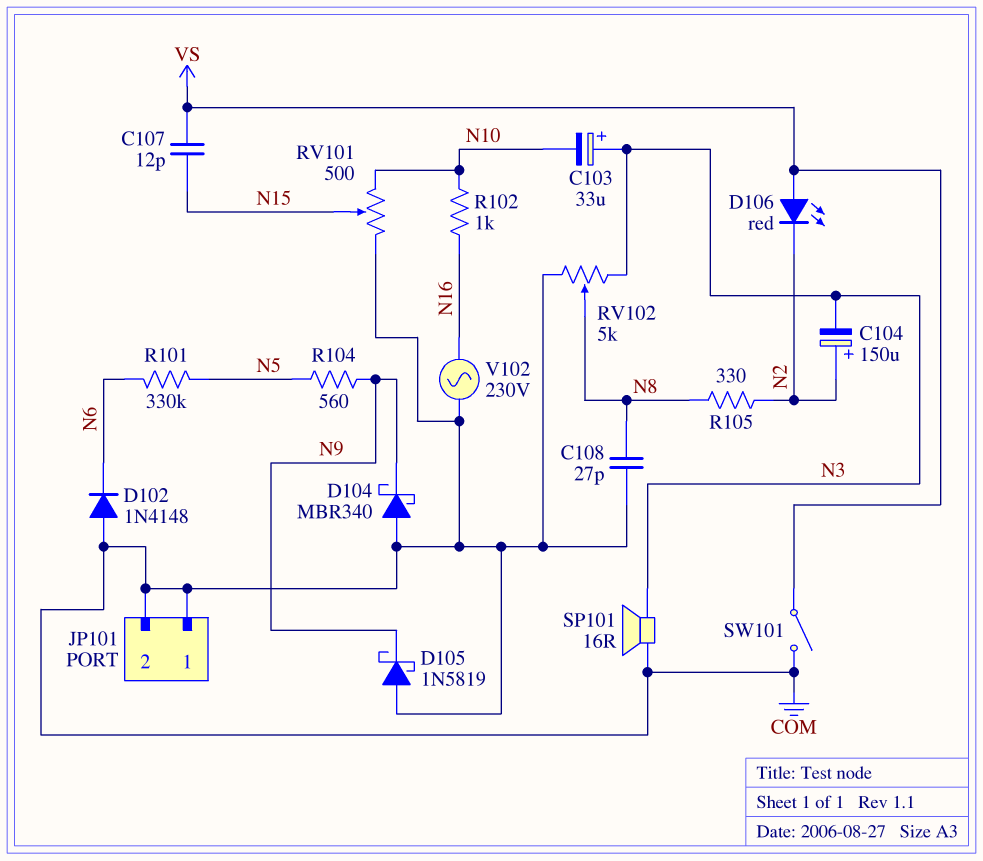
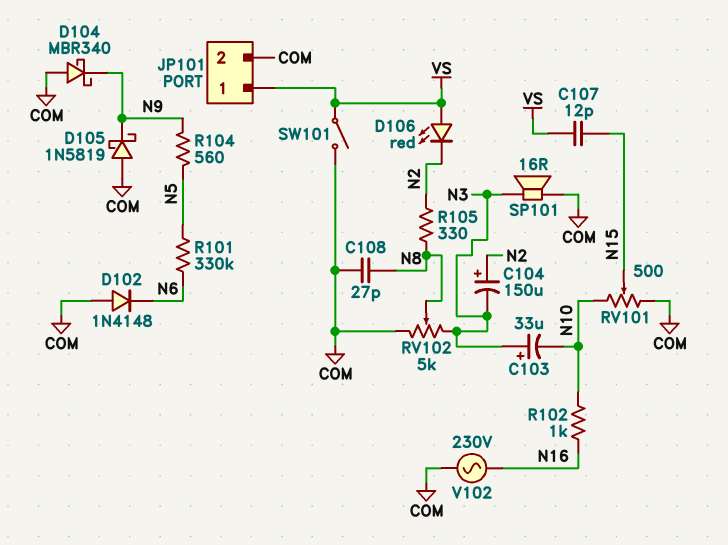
JP101 pin 1: COM -> VS

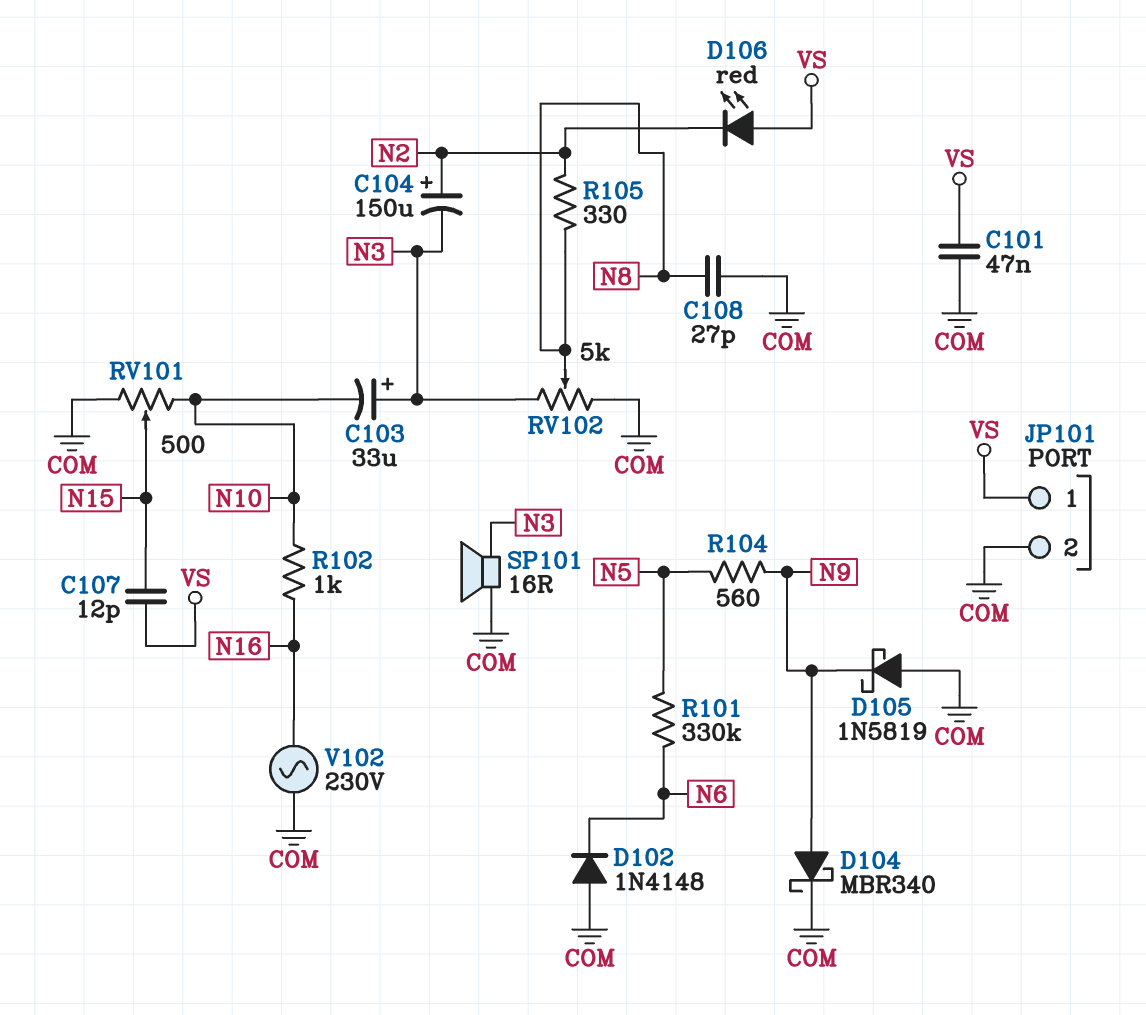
C101: none -> 47nF (COM, VS)
D104: schottky MBR340 (A COM, K N9) -> schottky MBR340 (A N9, K COM)
SW101: switch (COM, VS) -> none

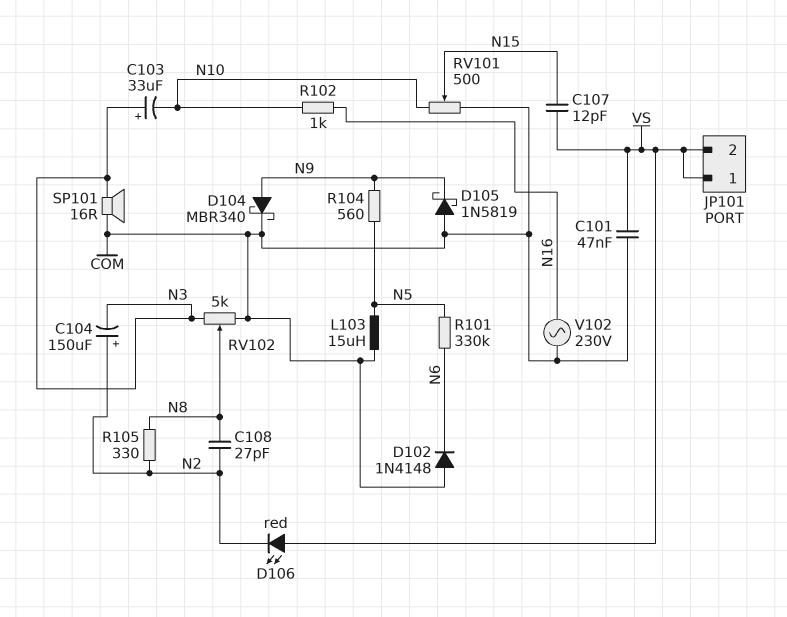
C108: 27pF (COM, N8) -> 27pF (N2, N8)
JP101 pin 2: COM -> VS
L103: none -> 15uH (COM, N5)

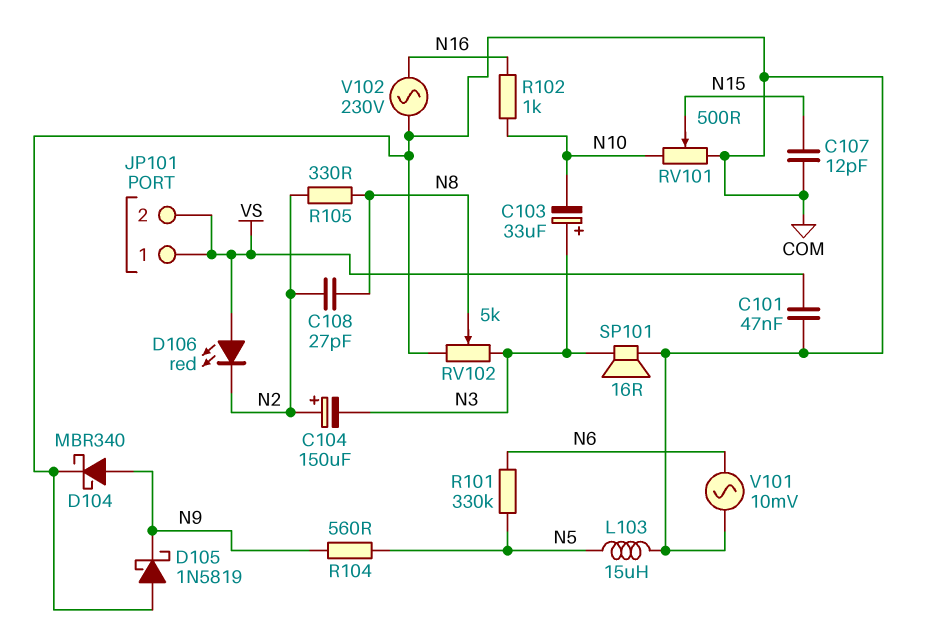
C107: 12pF (N15, VS) -> 12pF (COM, N15)
D102: diode 1N4148 (A COM, K N6) -> none
V101: none -> AC 10mV (COM, N6)

